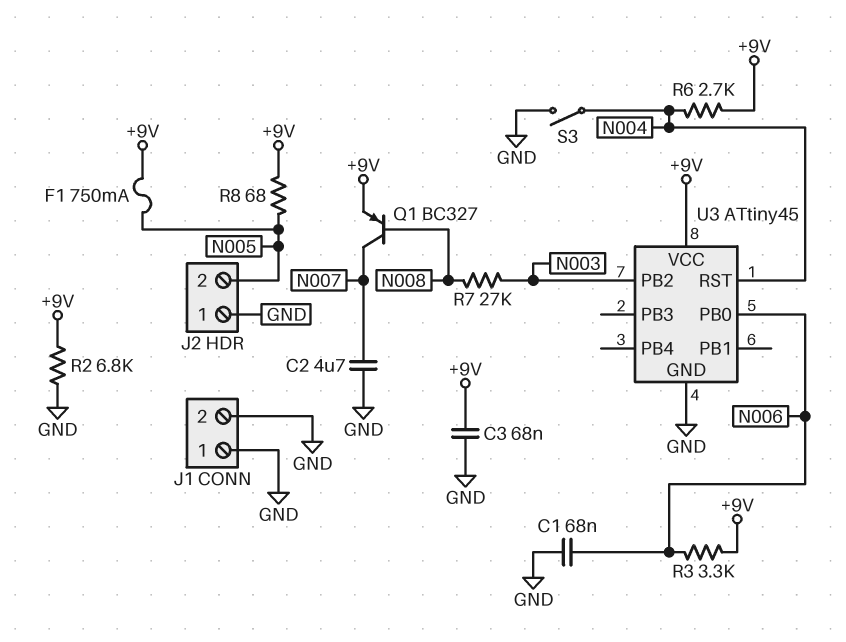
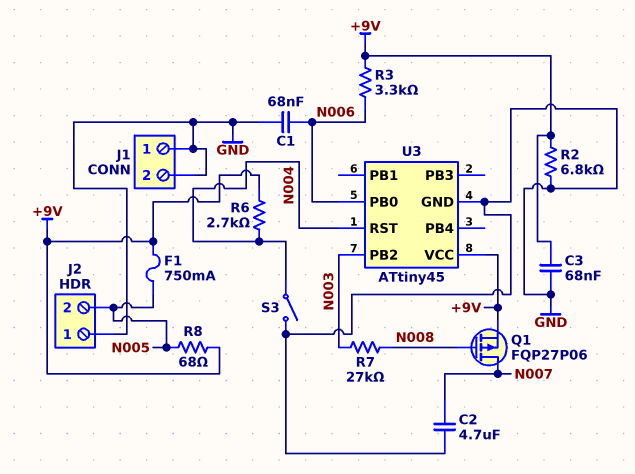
Q1: PNP BC327 (B N008, C N007, E +9V) -> PMOS FQP27P06 (G N008, D N007, S +9V)

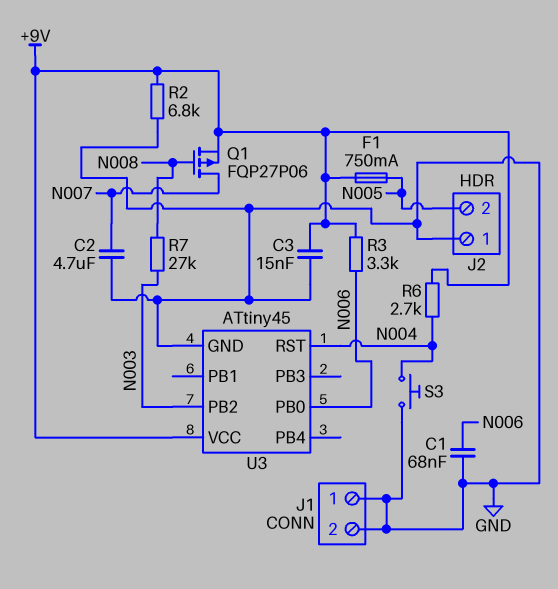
C3: 68nF (+9V, GND) -> 15nF (+9V, GND)
R8: 68 (+9V, N005) -> none
S3: switch (GND, N004) -> button (GND, N004)

